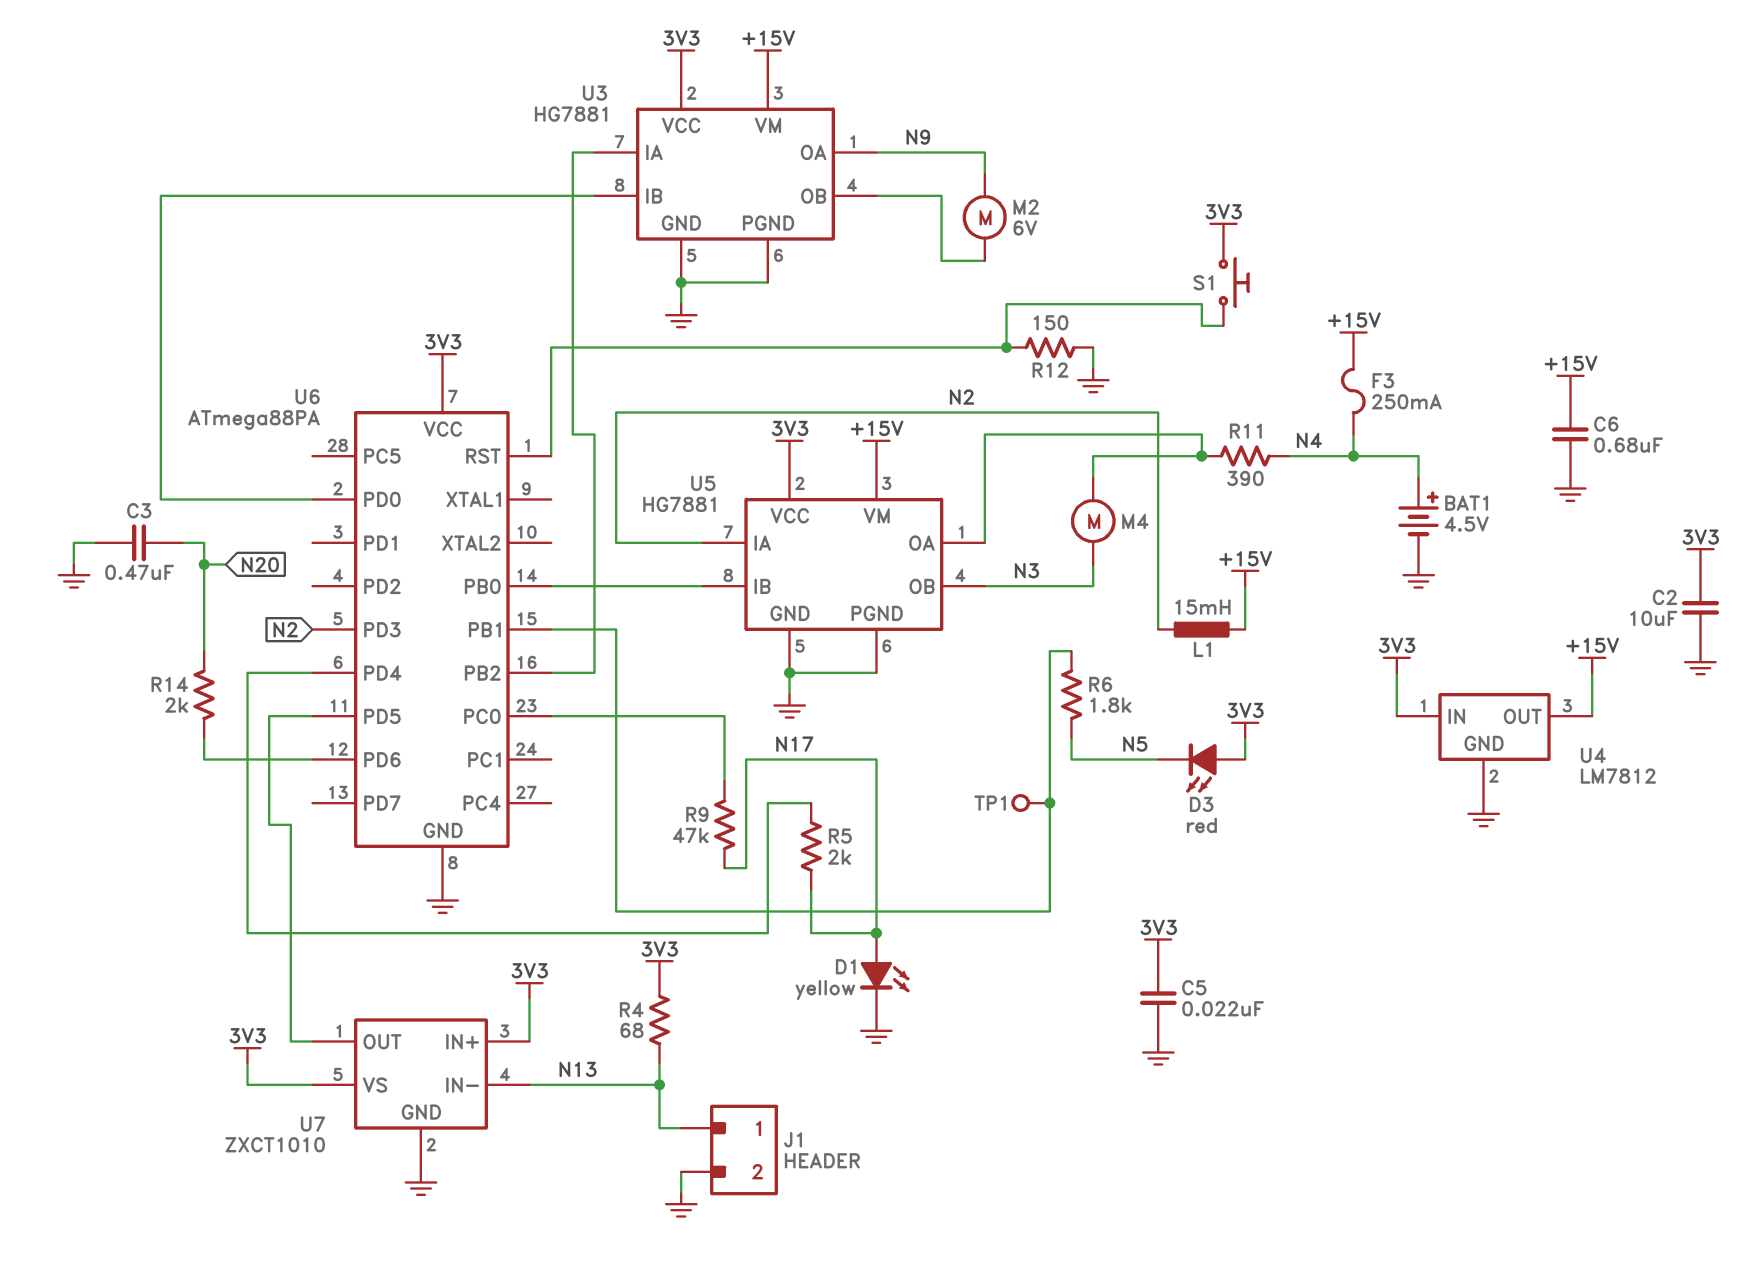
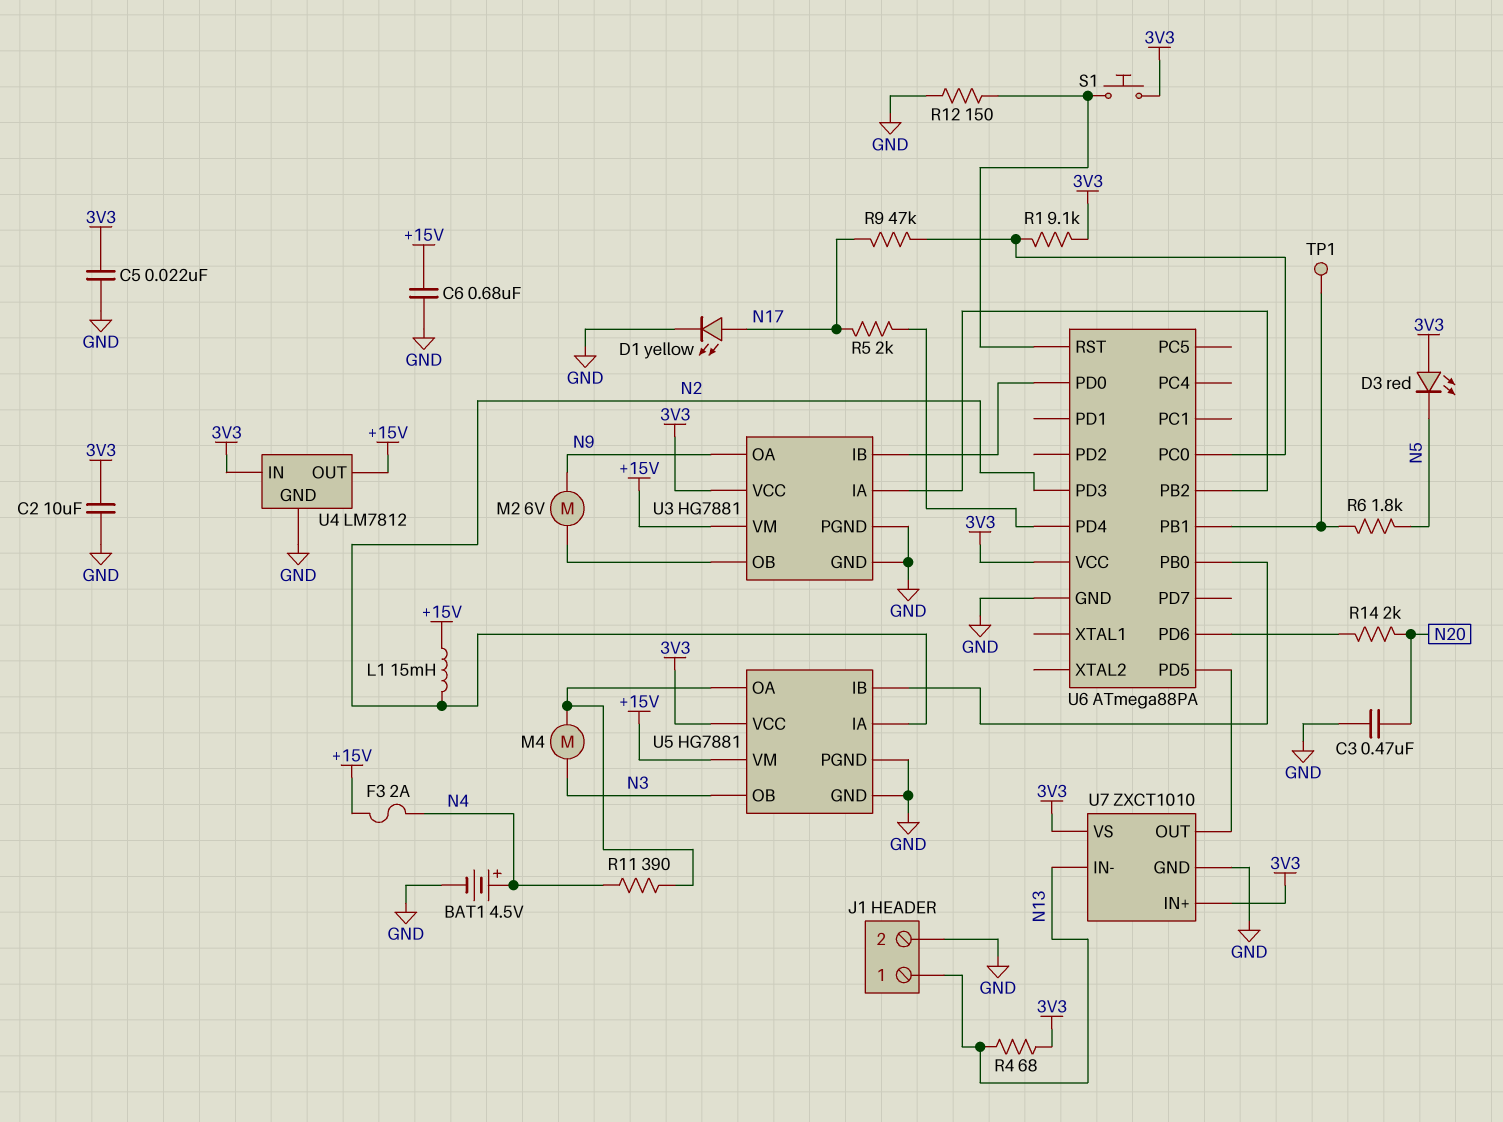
F3: 250mA (+15V, N4) -> 2A (+15V, N4)
R1: none -> 9.1k (3V3, U6/PC0)

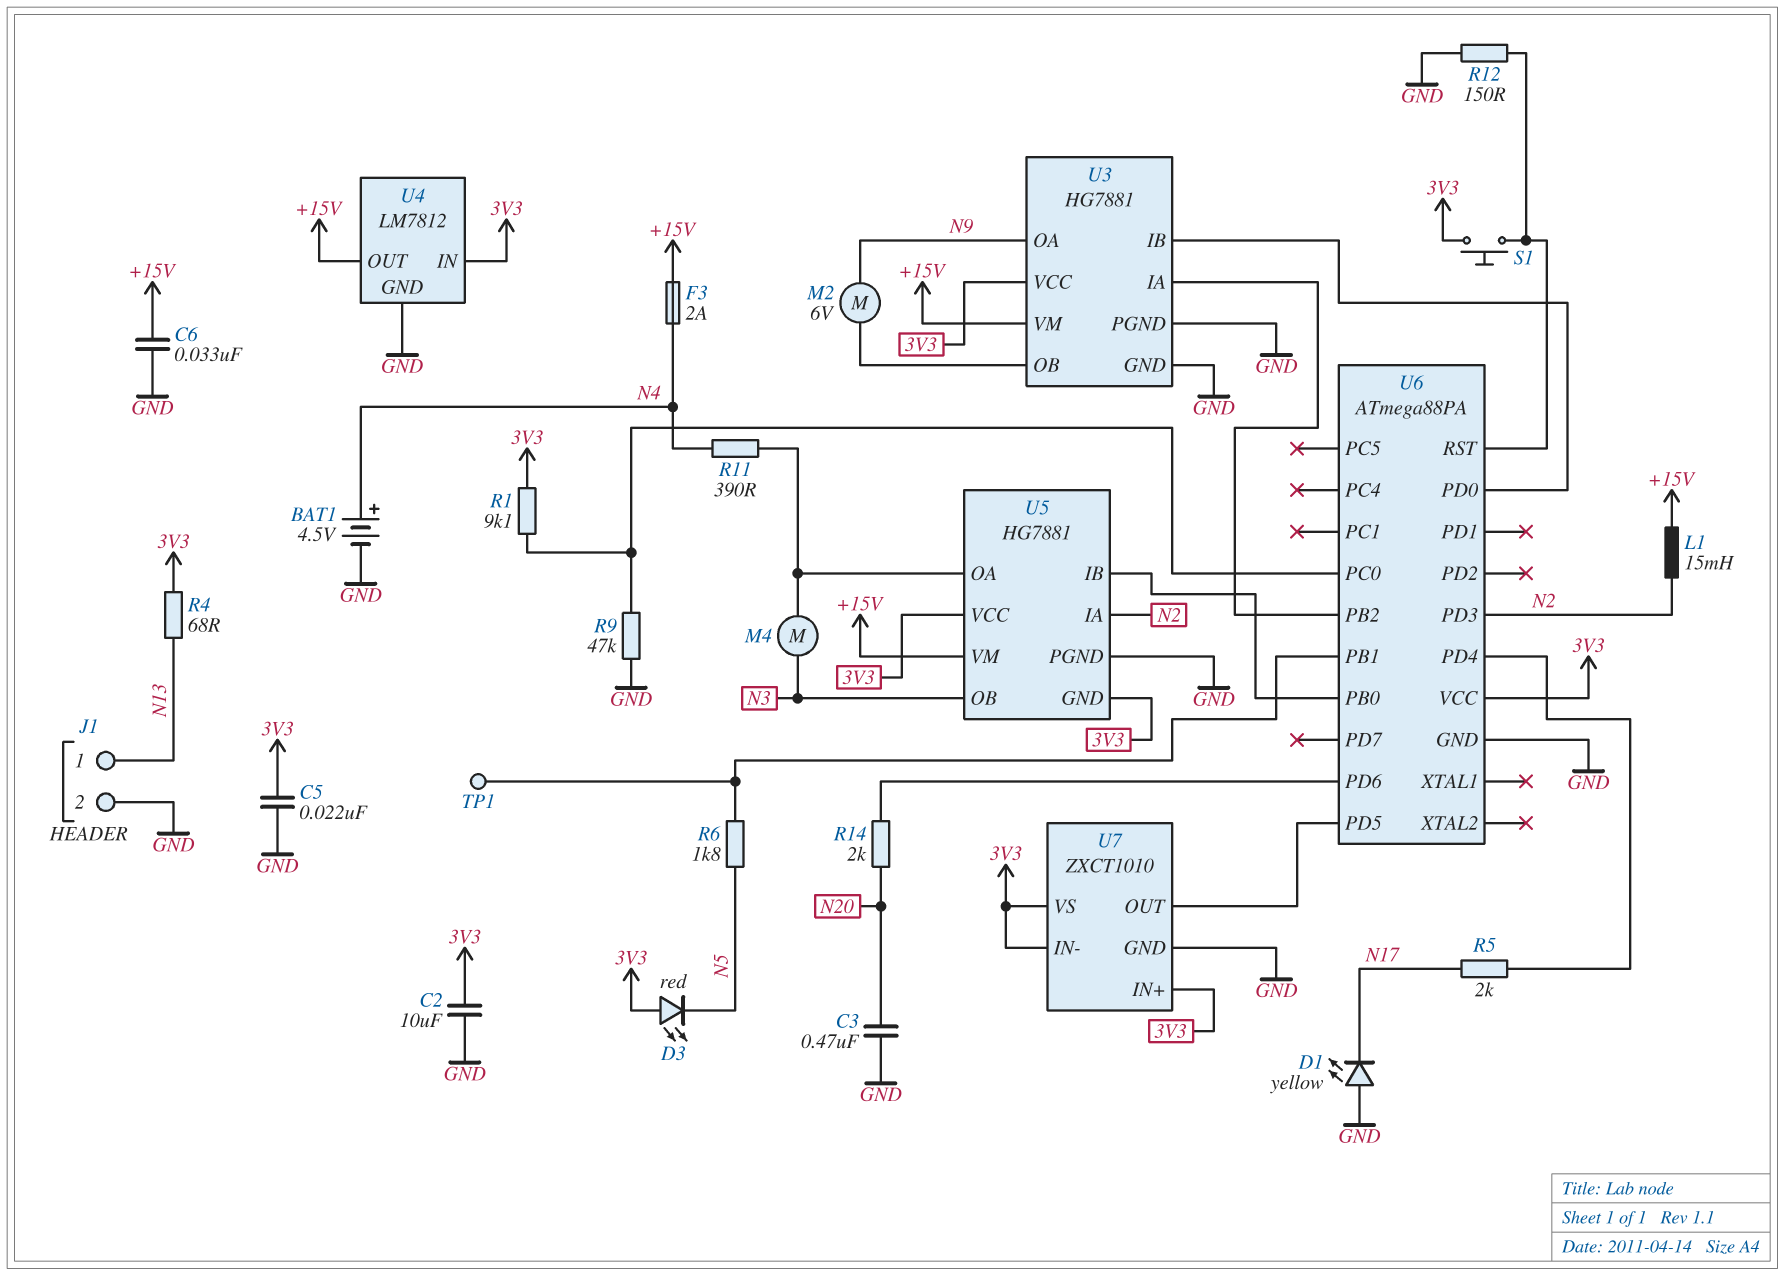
C6: 680nF (+15V, GND) -> 33nF (+15V, GND)
D1: LED yellow (A N17, K GND) -> LED yellow (A GND, K N17)
R9: 47k (N17, U6/PC0) -> 47k (GND, U6/PC0)
U5 pin GND: GND -> 3V3
U7 pin IN-: N13 -> 3V3

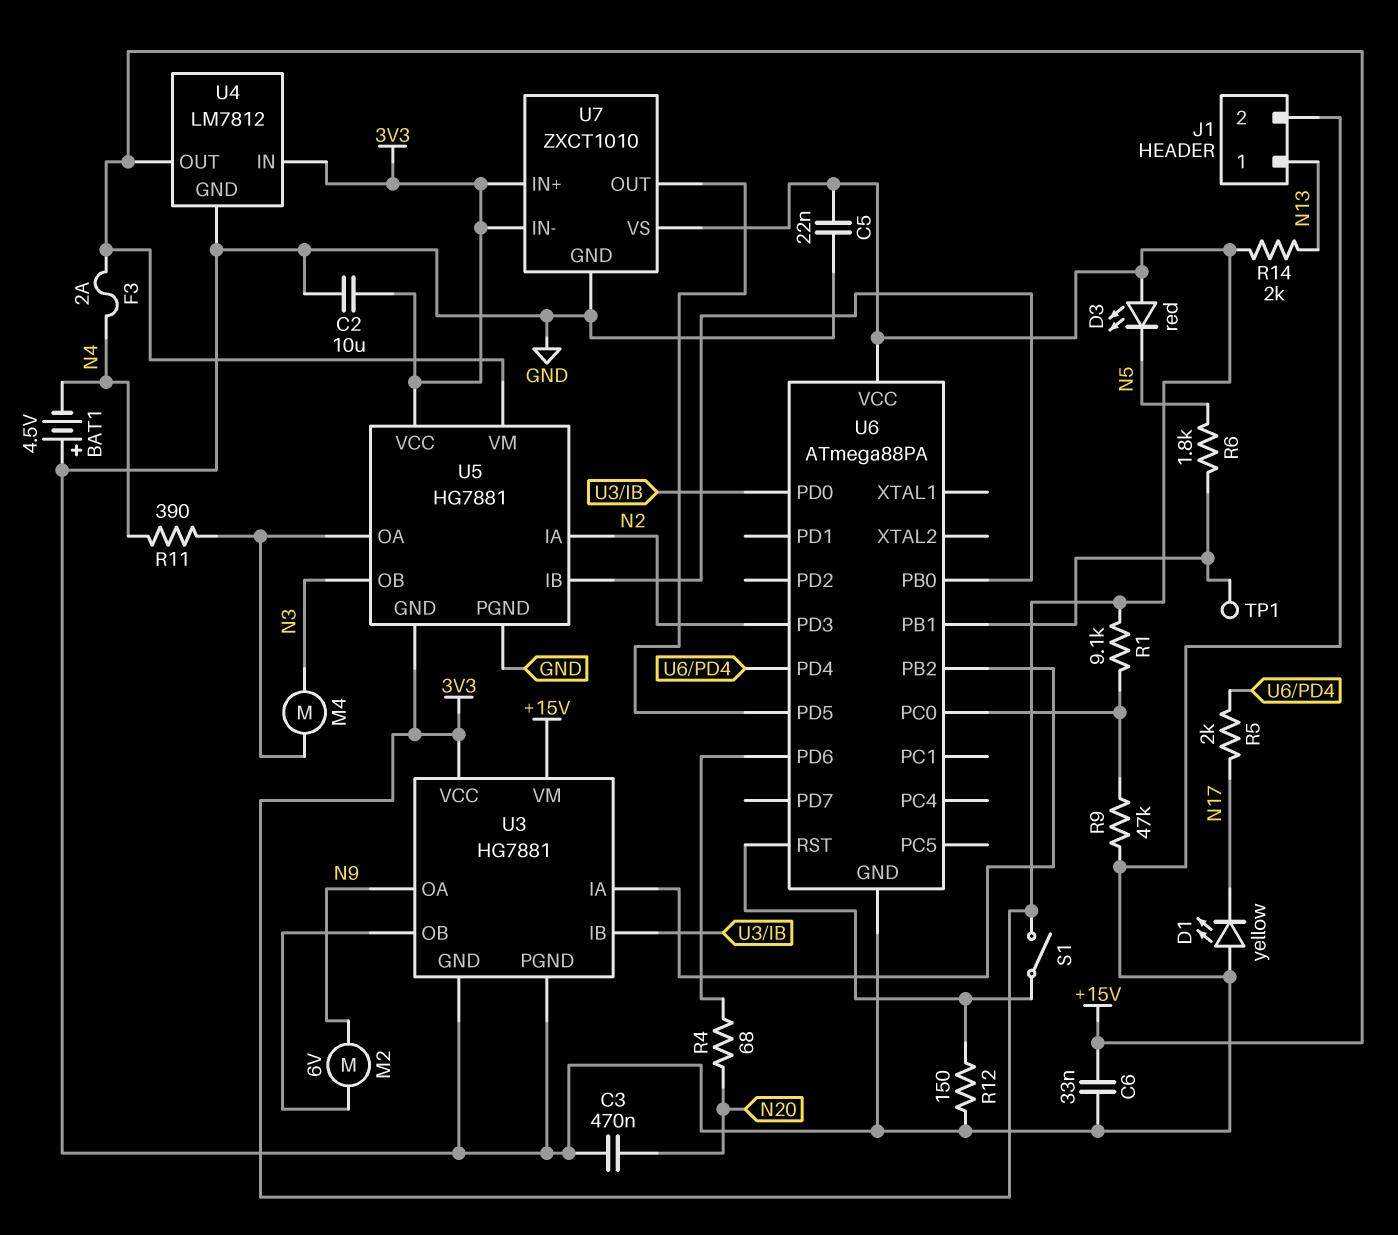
BAT1: 4.5V (plus N4, minus GND) -> 4.5V (plus GND, minus N4)
L1: 15mH (+15V, N2) -> none
R4: 68 (3V3, N13) -> 68 (N20, U6/PD6)
R14: 2k (N20, U6/PD6) -> 2k (3V3, N13)
S1: button (3V3, U6/RST) -> switch (3V3, U6/RST)

